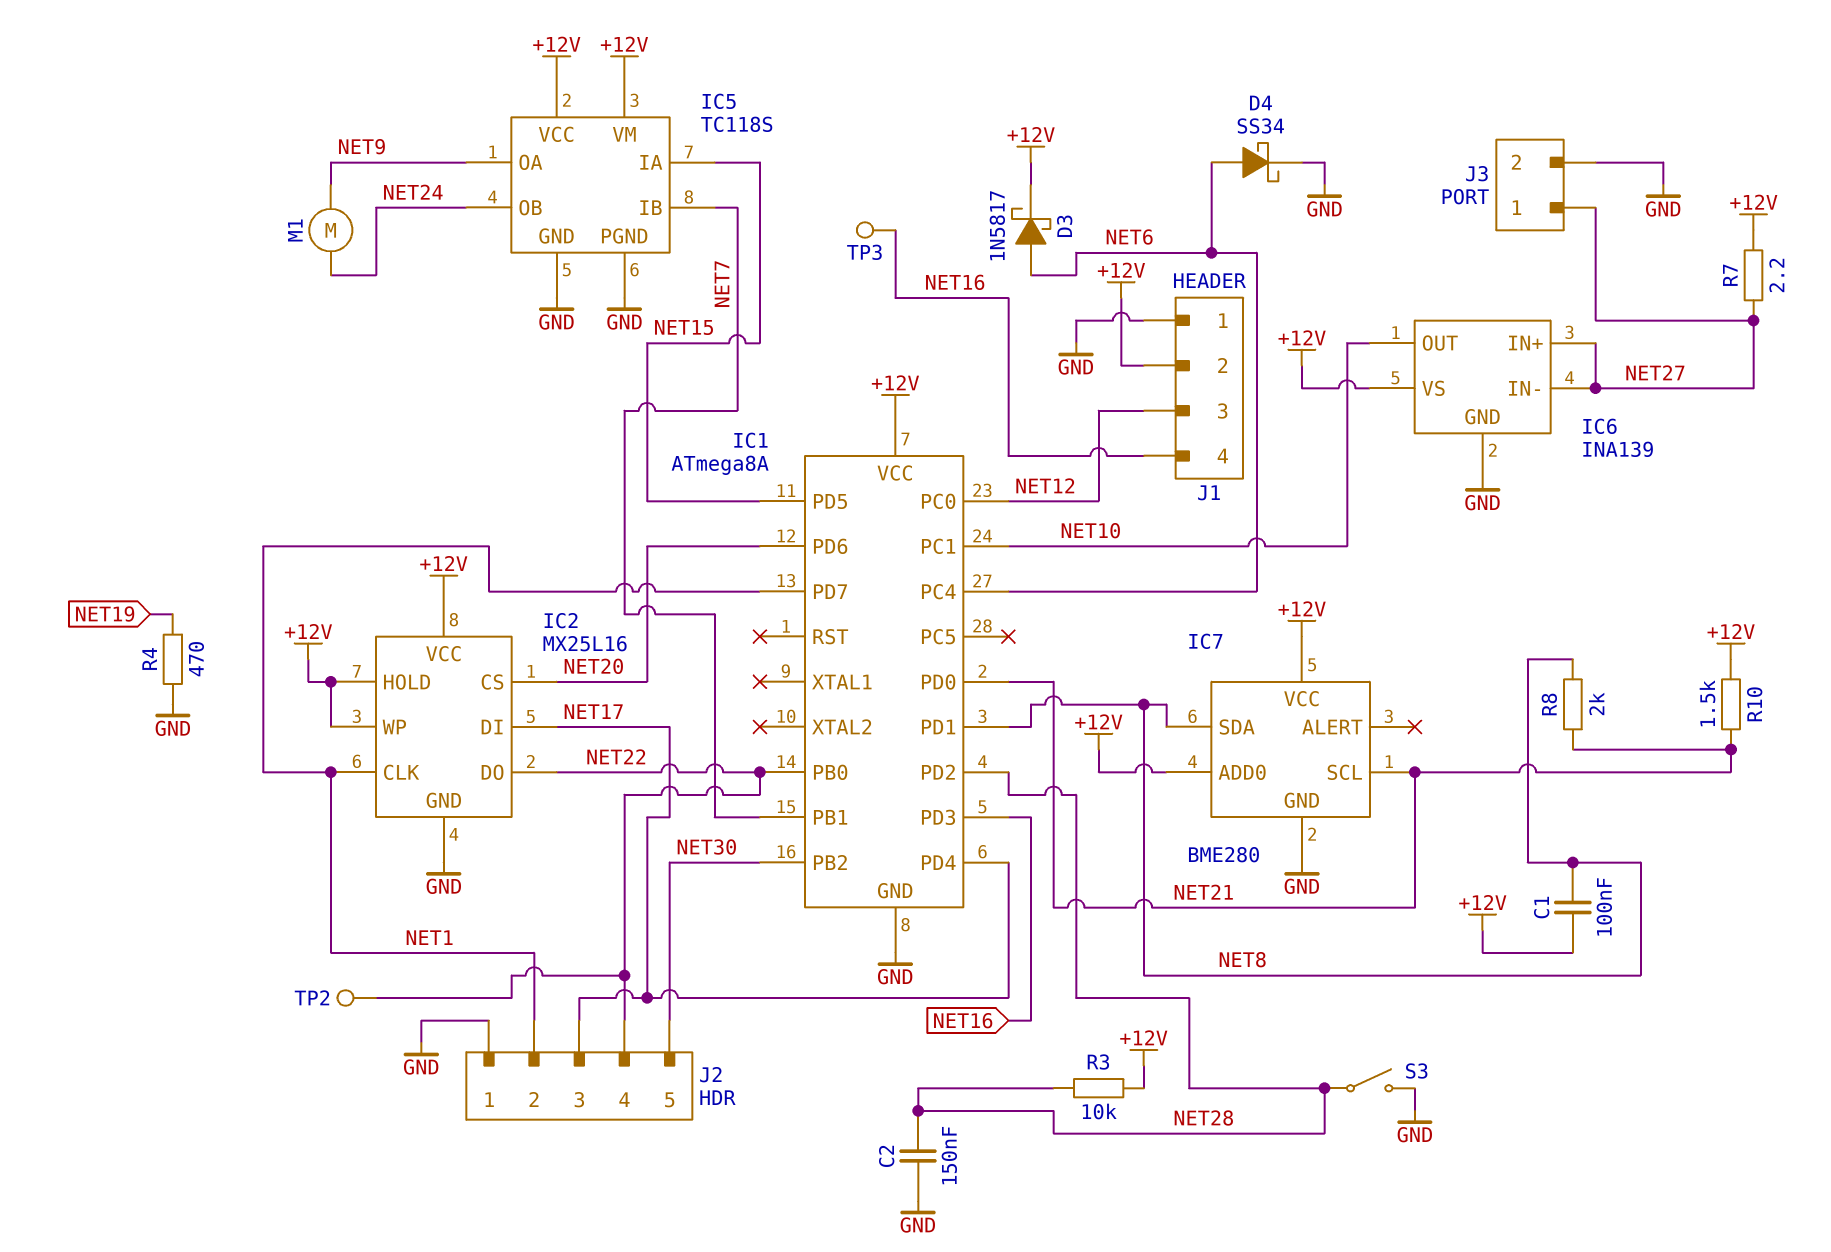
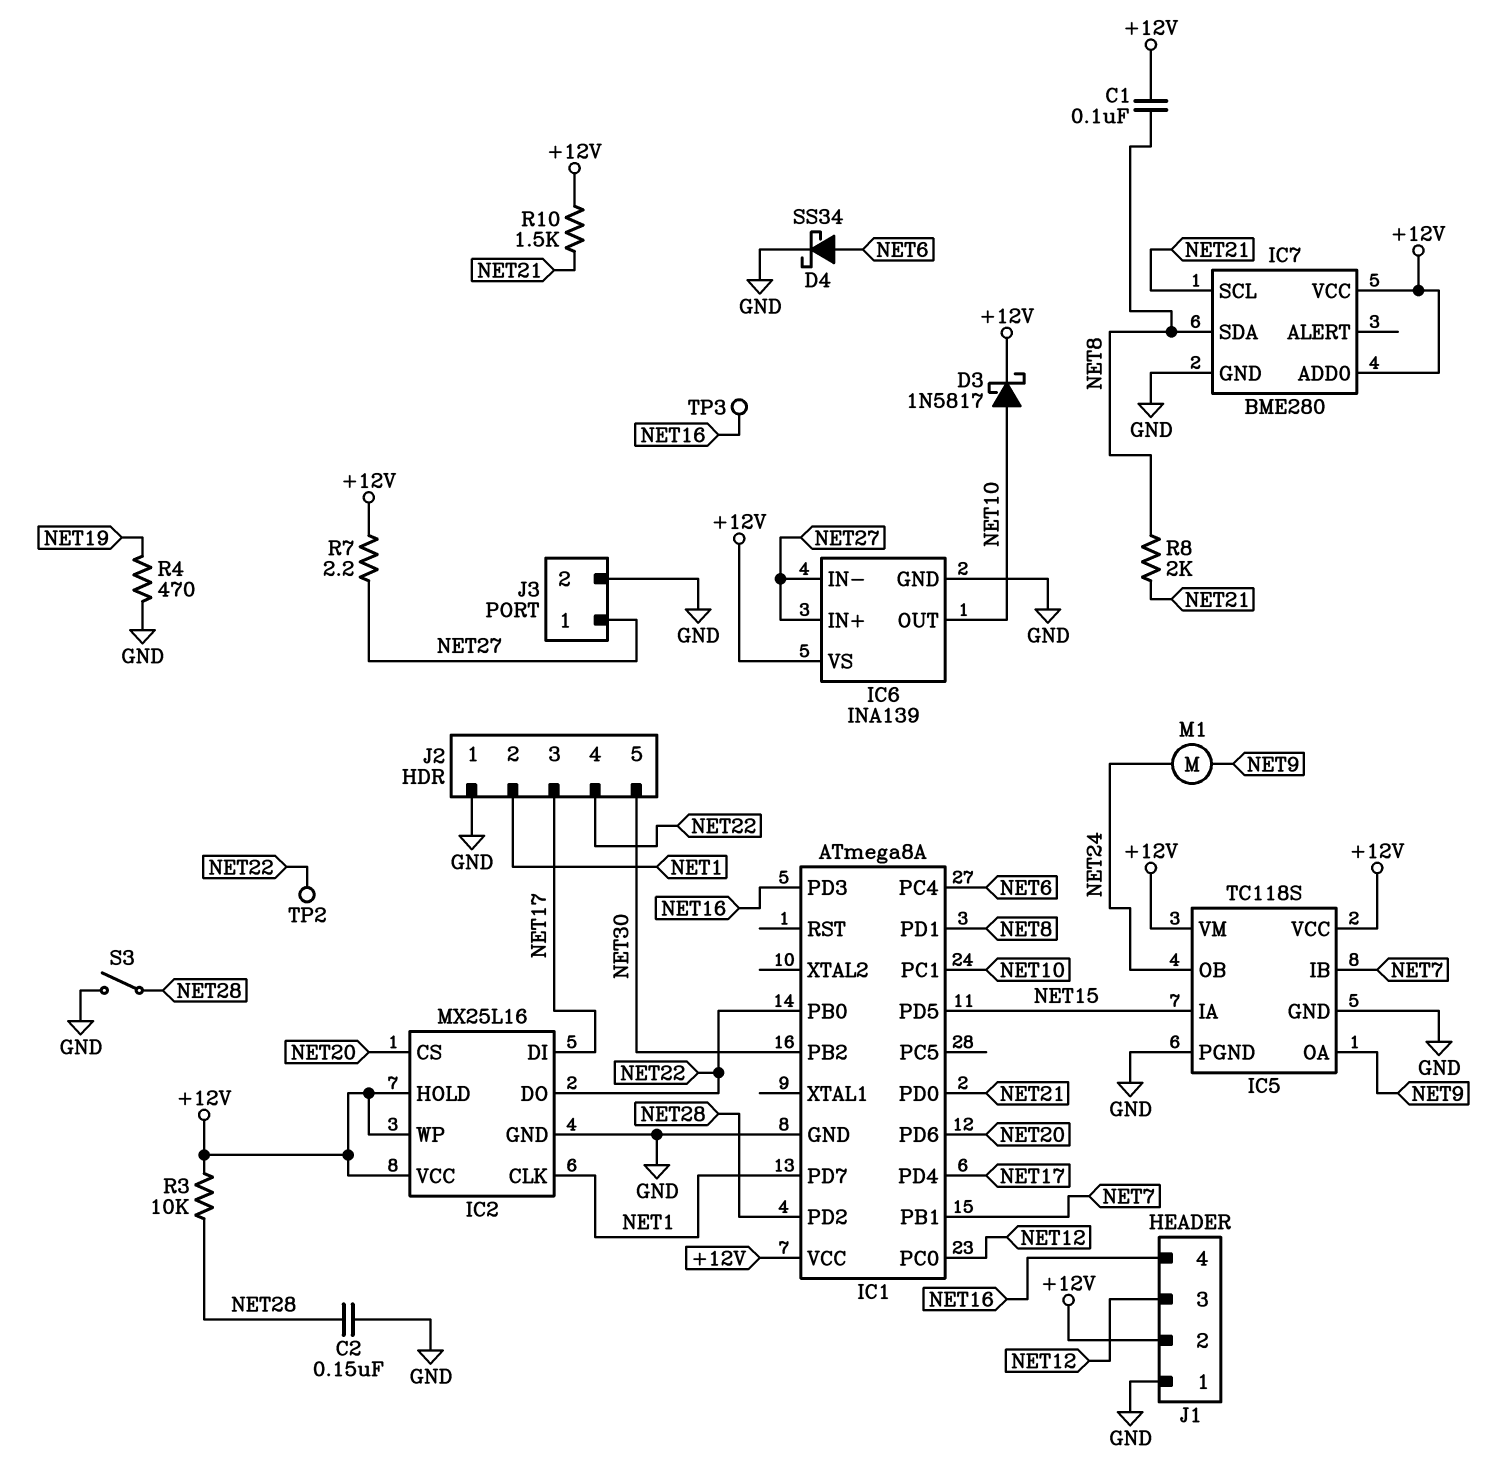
D3: schottky 1N5817 (A NET6, K +12V) -> schottky 1N5817 (A NET10, K +12V)

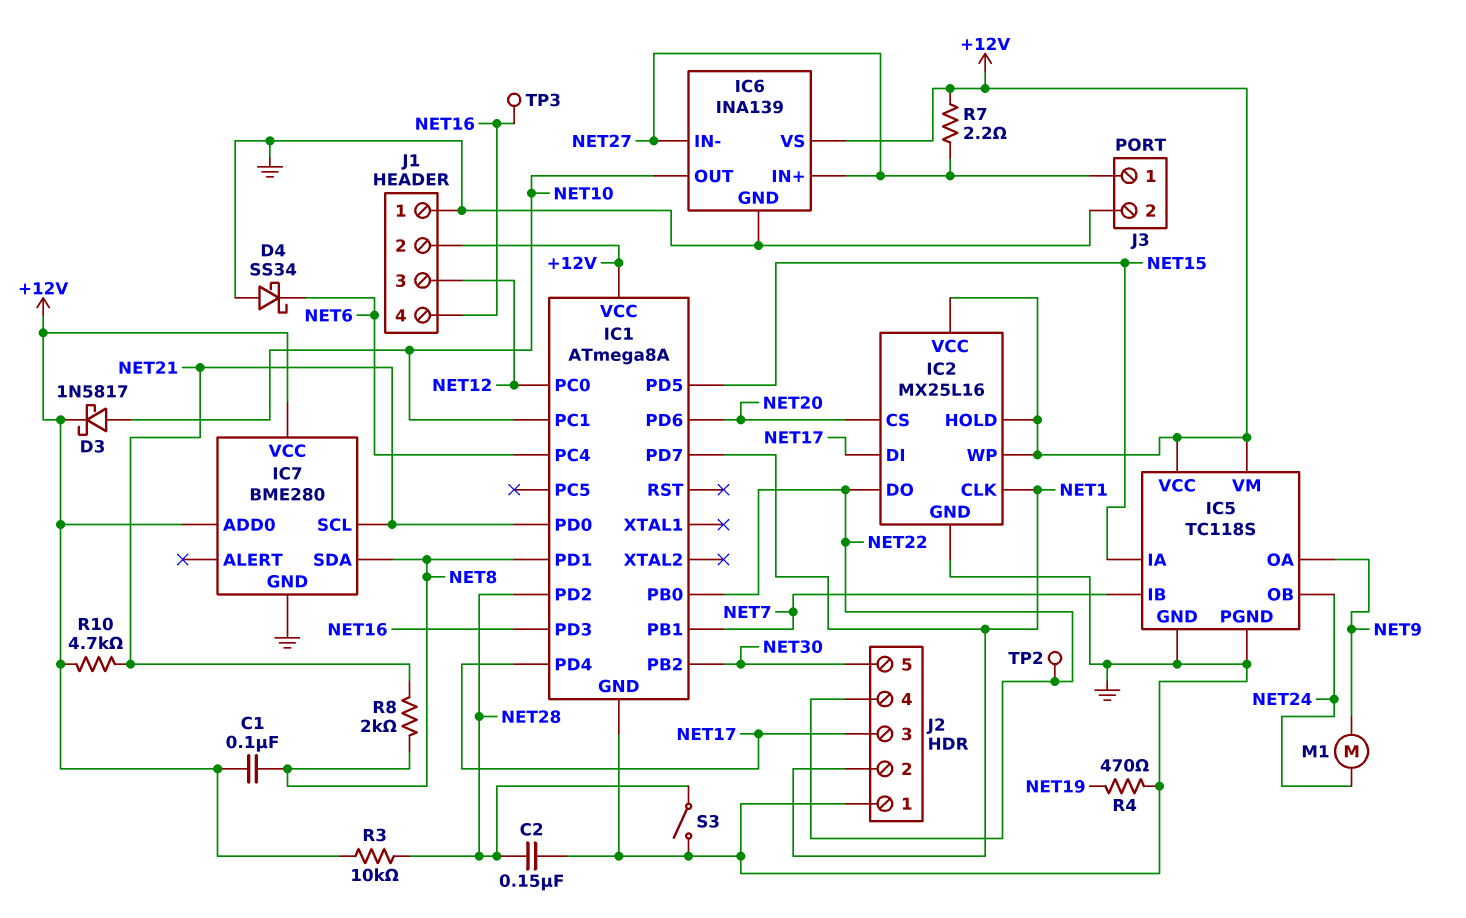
D4: schottky SS34 (A NET6, K GND) -> schottky SS34 (A GND, K NET6)
R10: 1.5k (+12V, NET21) -> 4.7k (+12V, NET21)

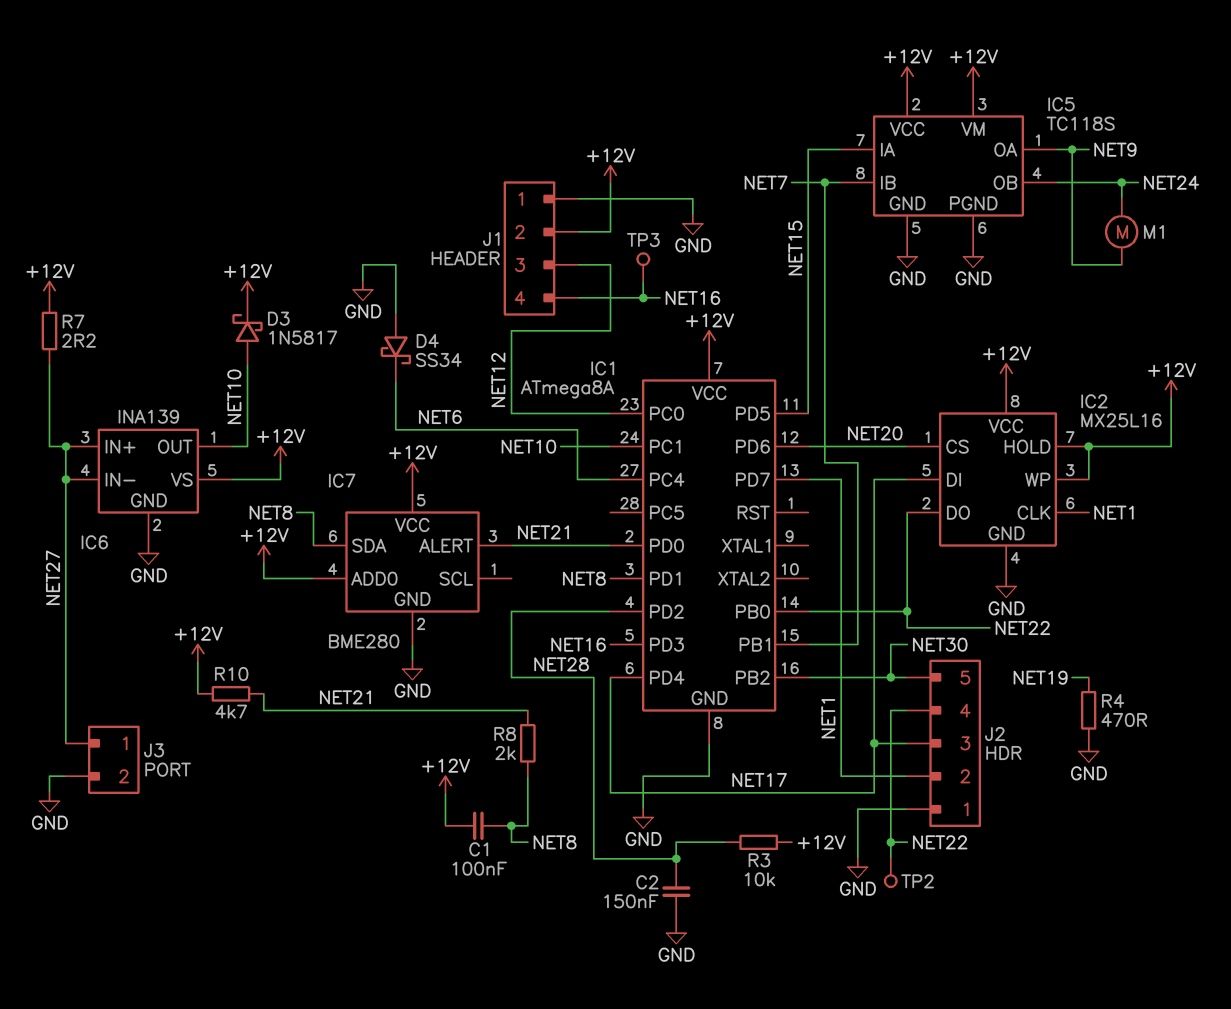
IC7 pin ALERT: none -> NET21
IC7 pin SCL: NET21 -> none
S3: switch (GND, NET28) -> none

